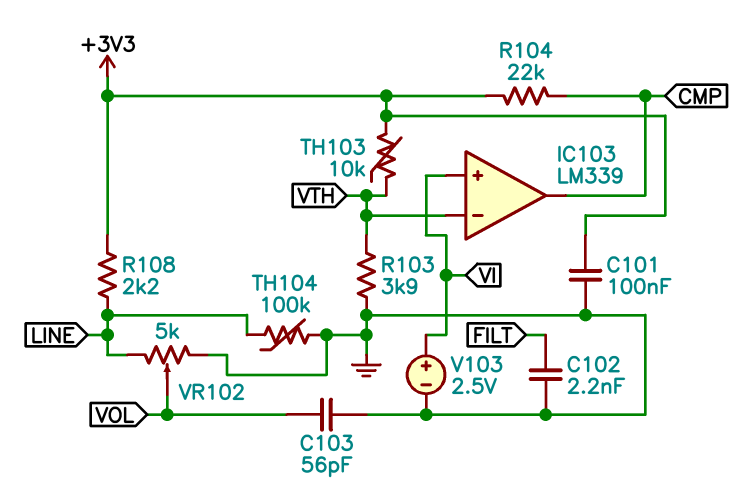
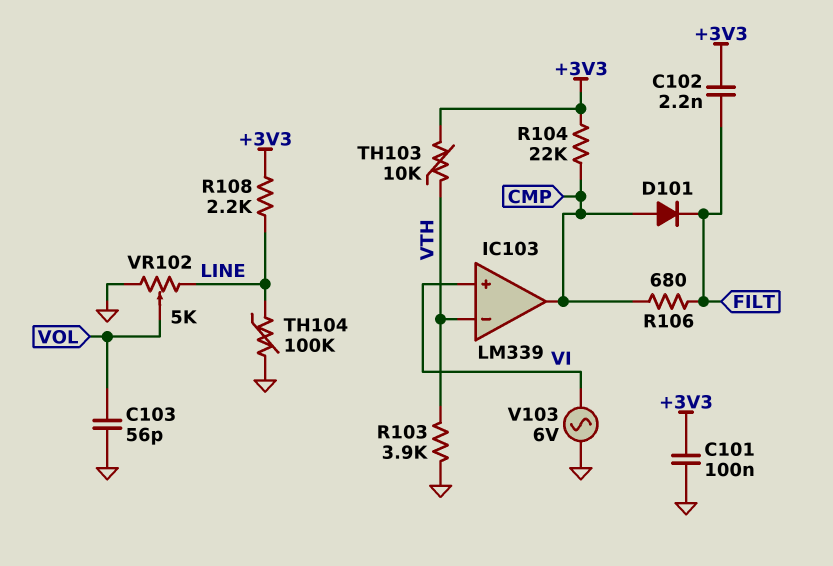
C102: 2.2nF (FILT, GND) -> 2.2nF (+3V3, FILT)
D101: none -> diode (A CMP, K FILT)
R106: none -> 680 (CMP, FILT)
V103: 2.5V (plus VI, minus GND) -> AC 6V (GND, VI)

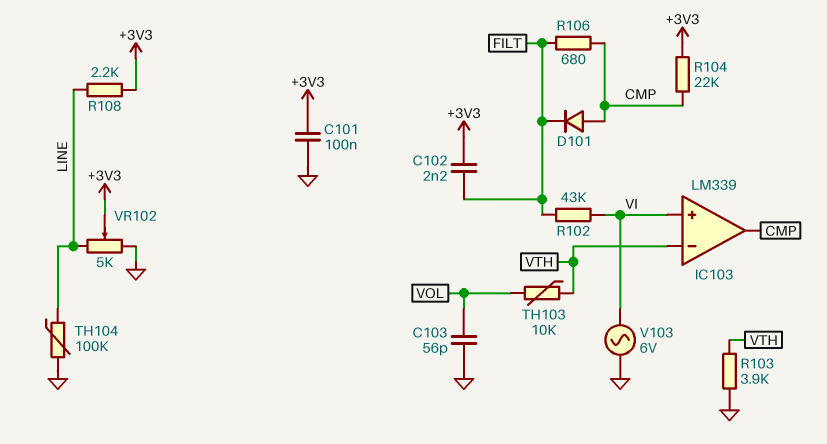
R102: none -> 43k (FILT, VI)
TH103: 10k (+3V3, VTH) -> 10k (VOL, VTH)
VR102: 5k (GND, LINE, wiper VOL) -> 5k (GND, LINE, wiper +3V3)

